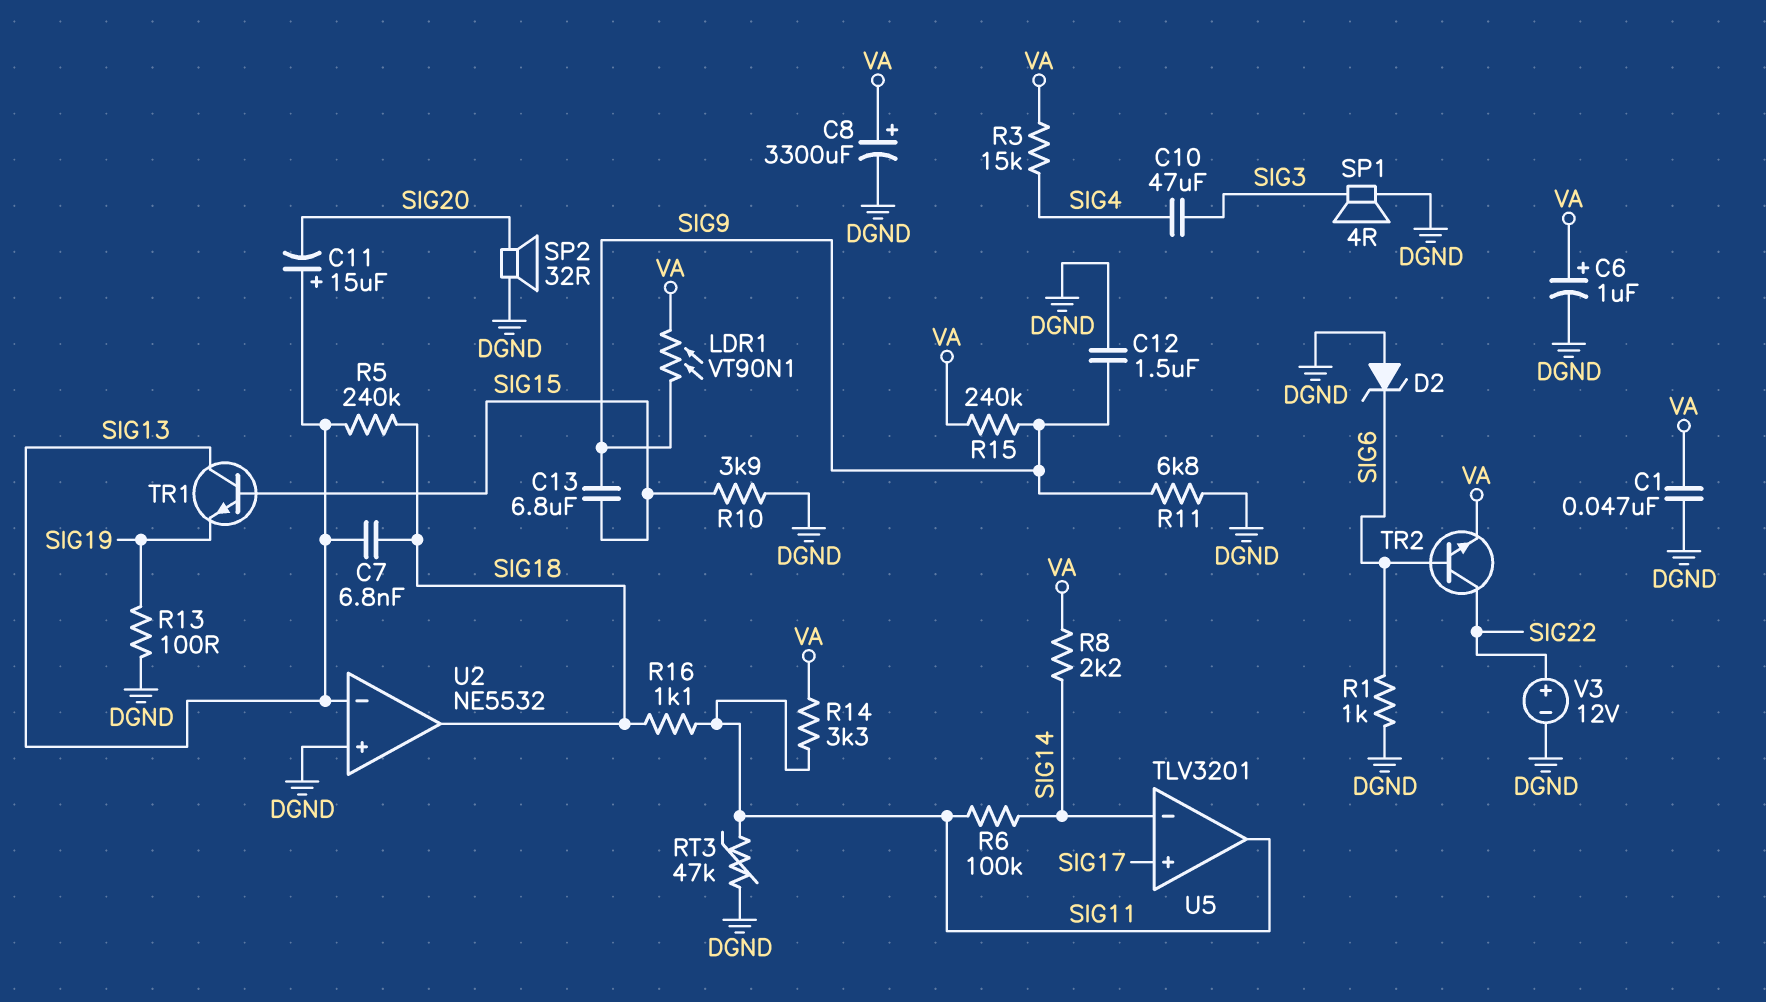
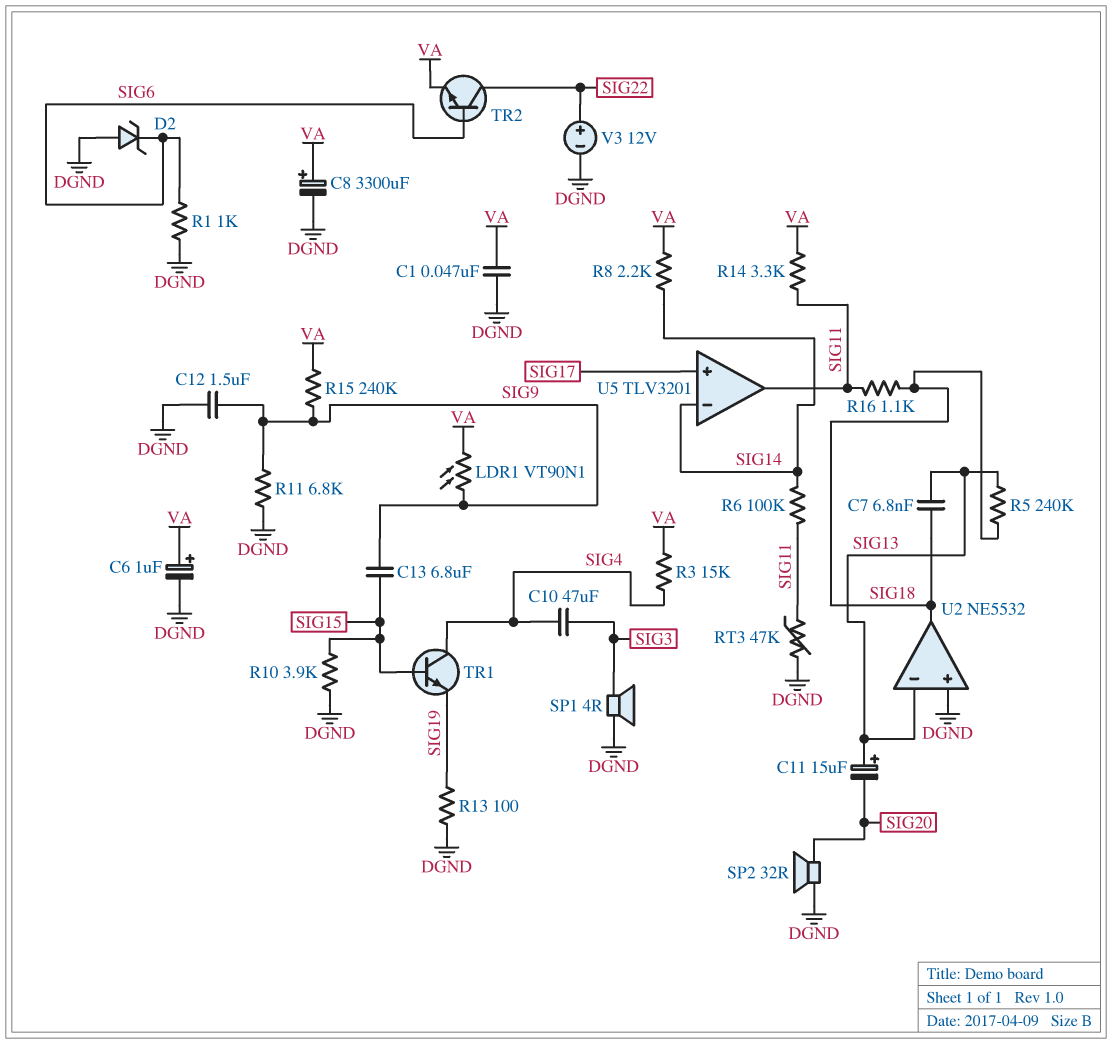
TR1: NPN (B SIG15, C SIG13, E SIG19) -> NPN (B SIG15, C SIG4, E SIG19)

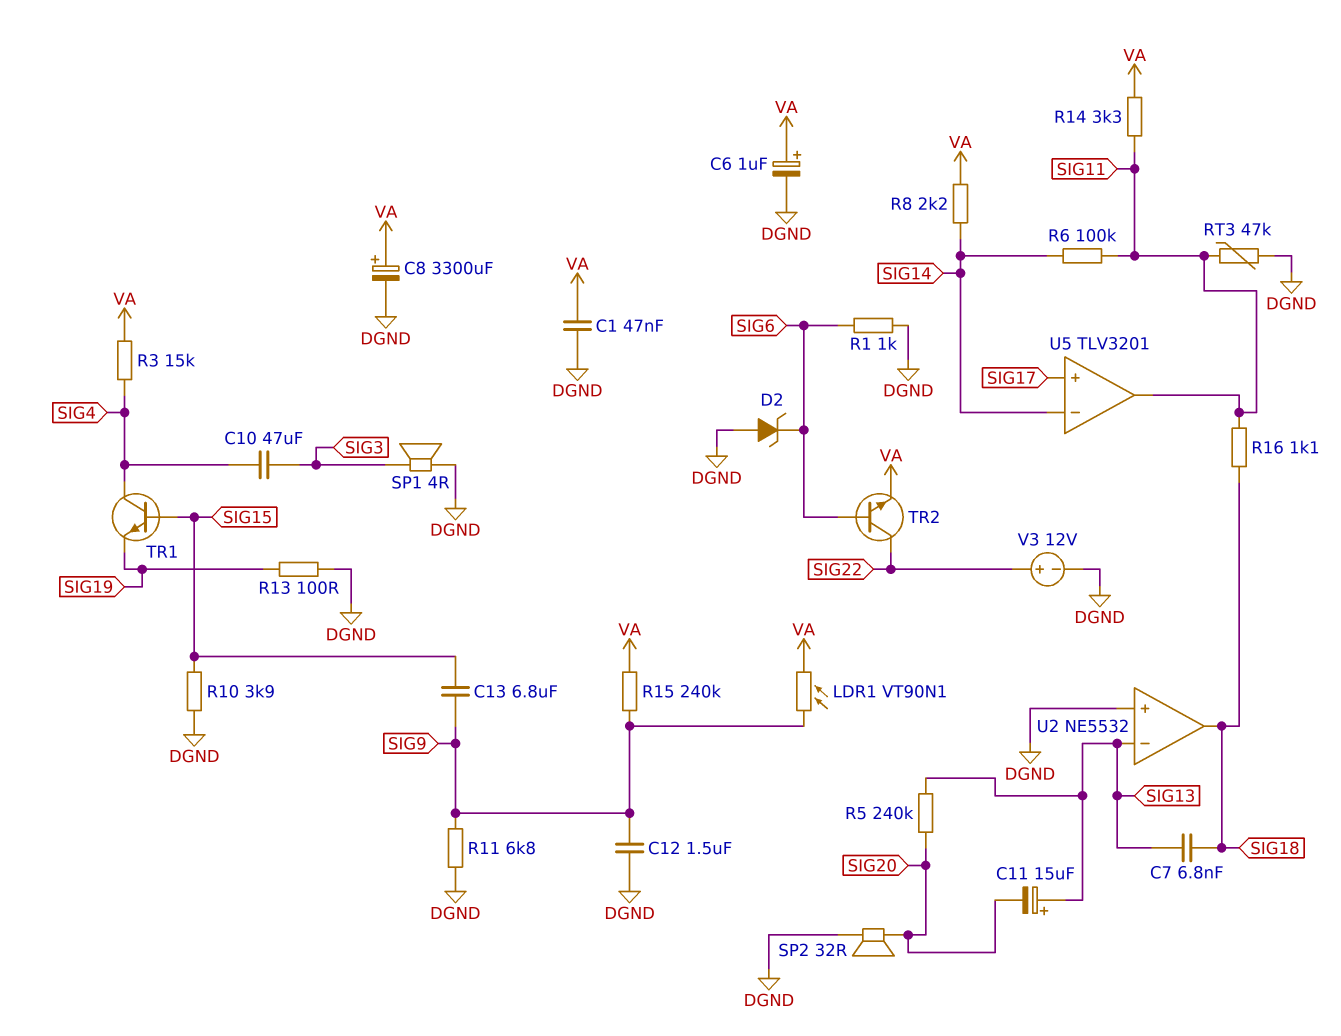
R5: 240k (SIG13, SIG18) -> 240k (SIG13, SIG20)

